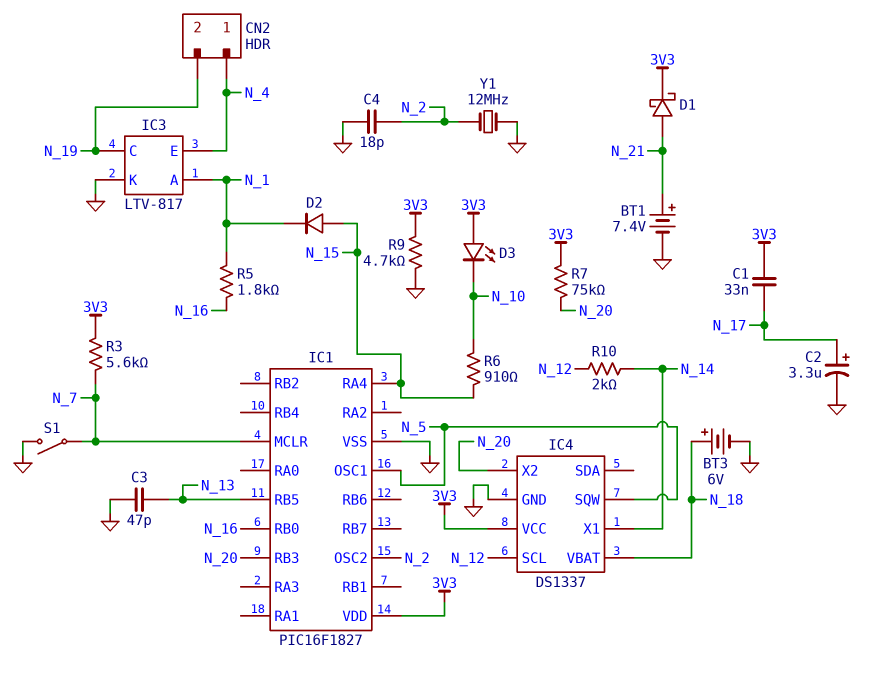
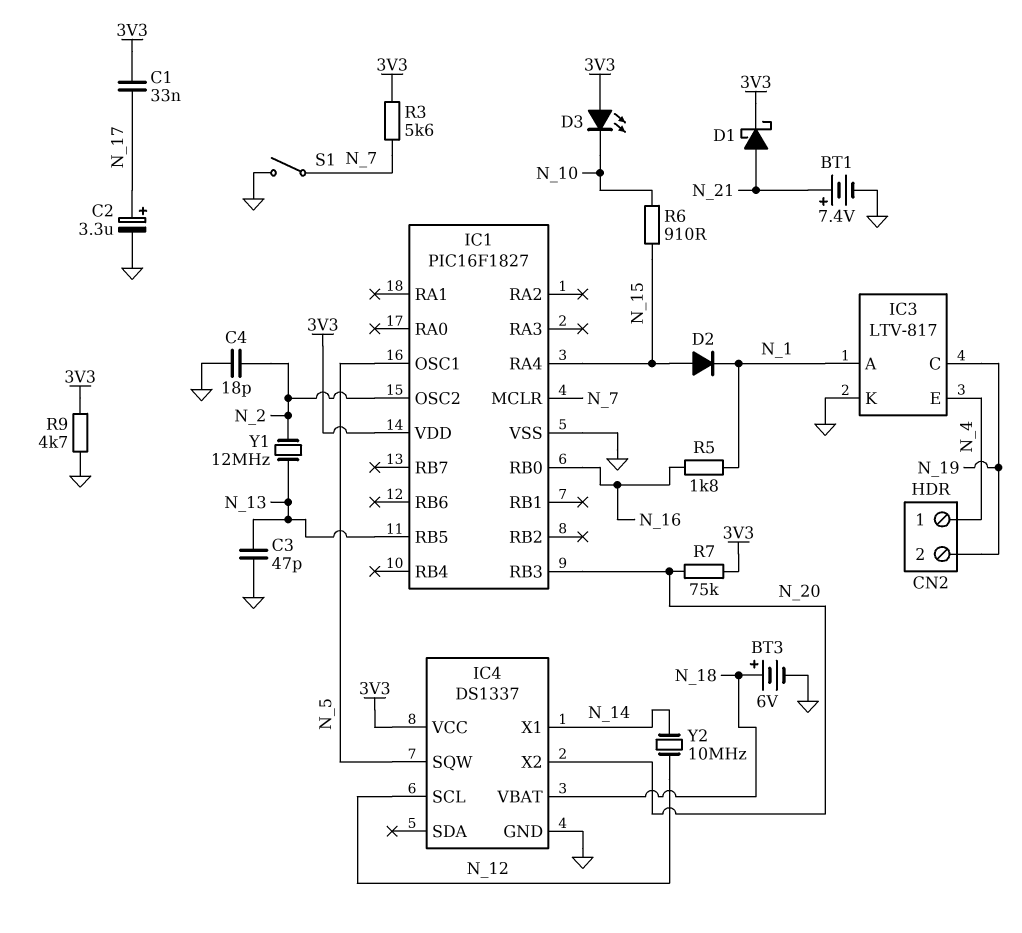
R10: 2k (N_12, N_14) -> none
Y1: 12MHz (GND, N_2) -> 12MHz (N_2, N_13)
Y2: none -> 10MHz (N_12, N_14)

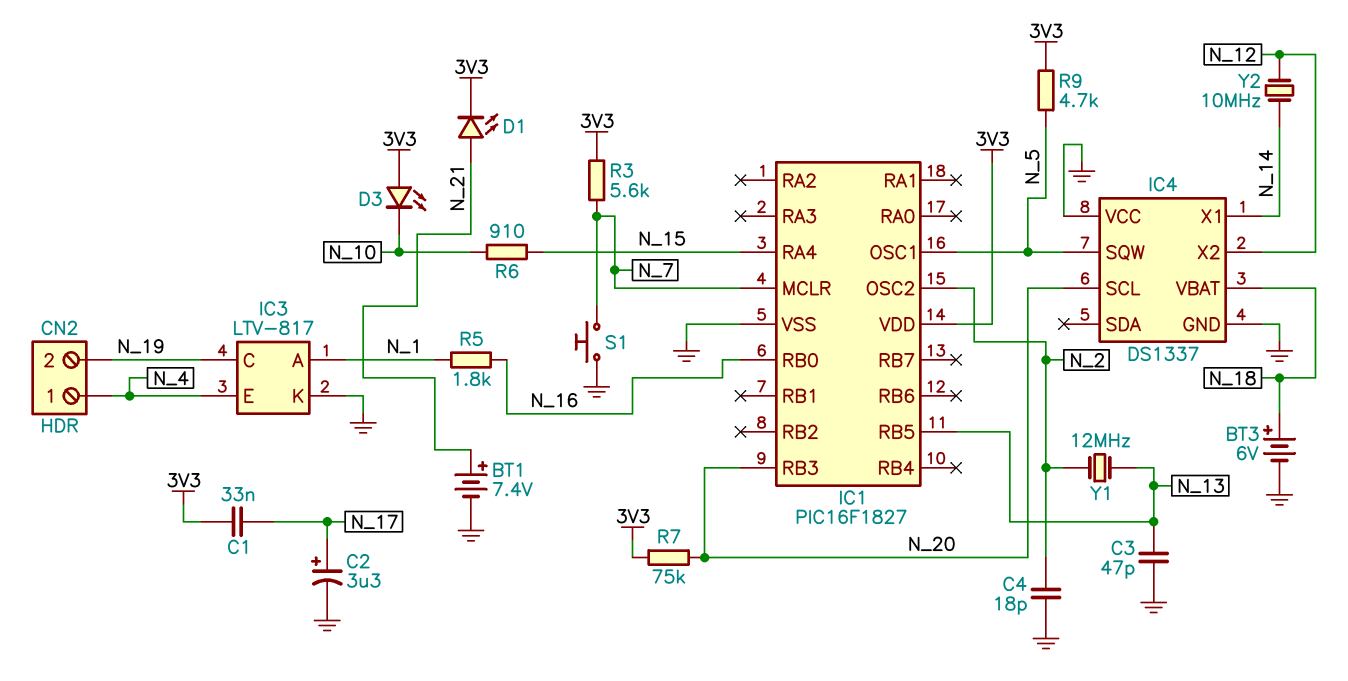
D1: schottky (A N_21, K 3V3) -> LED (A N_21, K 3V3)
D2: diode (A N_15, K N_1) -> none
IC4 pin SCL: N_12 -> N_20
IC4 pin VCC: 3V3 -> GND
IC4 pin X2: N_20 -> N_12
R9: 4.7k (3V3, GND) -> 4.7k (3V3, N_5)
S1: switch (GND, N_7) -> button (GND, N_7)

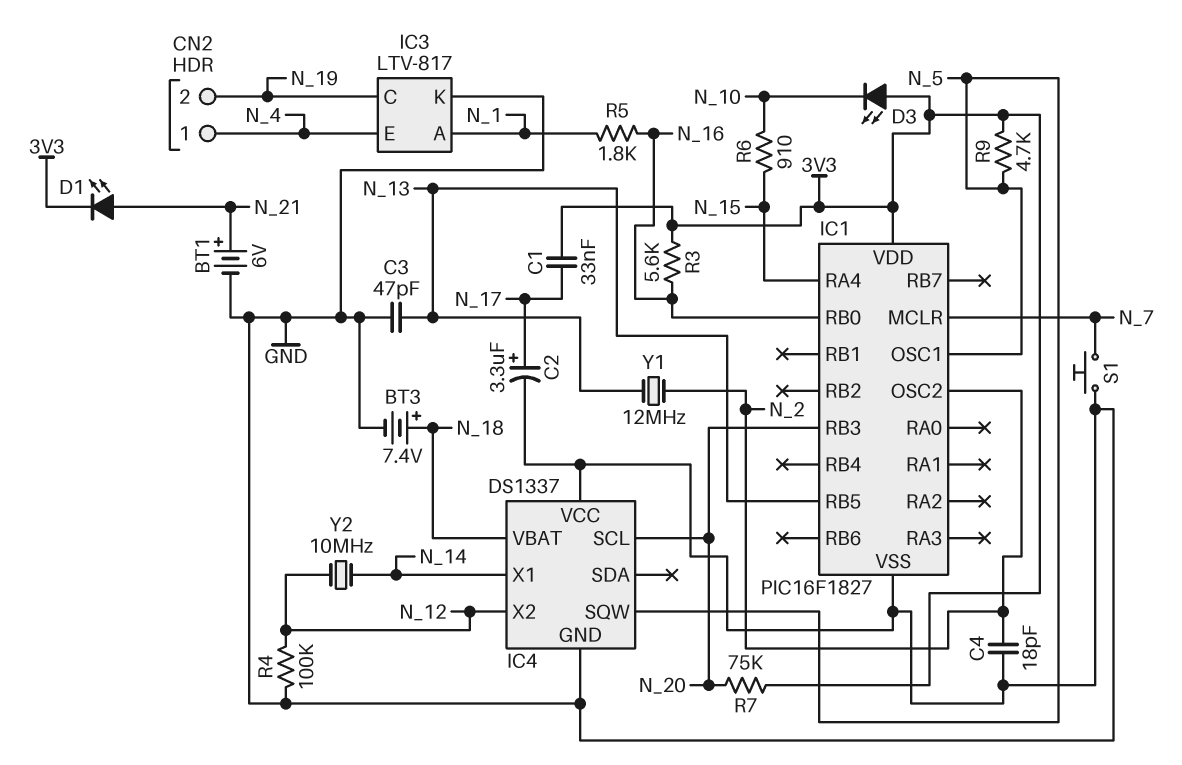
BT1: 7.4V (plus N_21, minus GND) -> 6V (plus N_21, minus GND)
BT3: 6V (plus N_18, minus GND) -> 7.4V (plus N_18, minus GND)
R3: 5.6k (3V3, N_7) -> 5.6k (3V3, N_16)
R4: none -> 100k (GND, N_12)

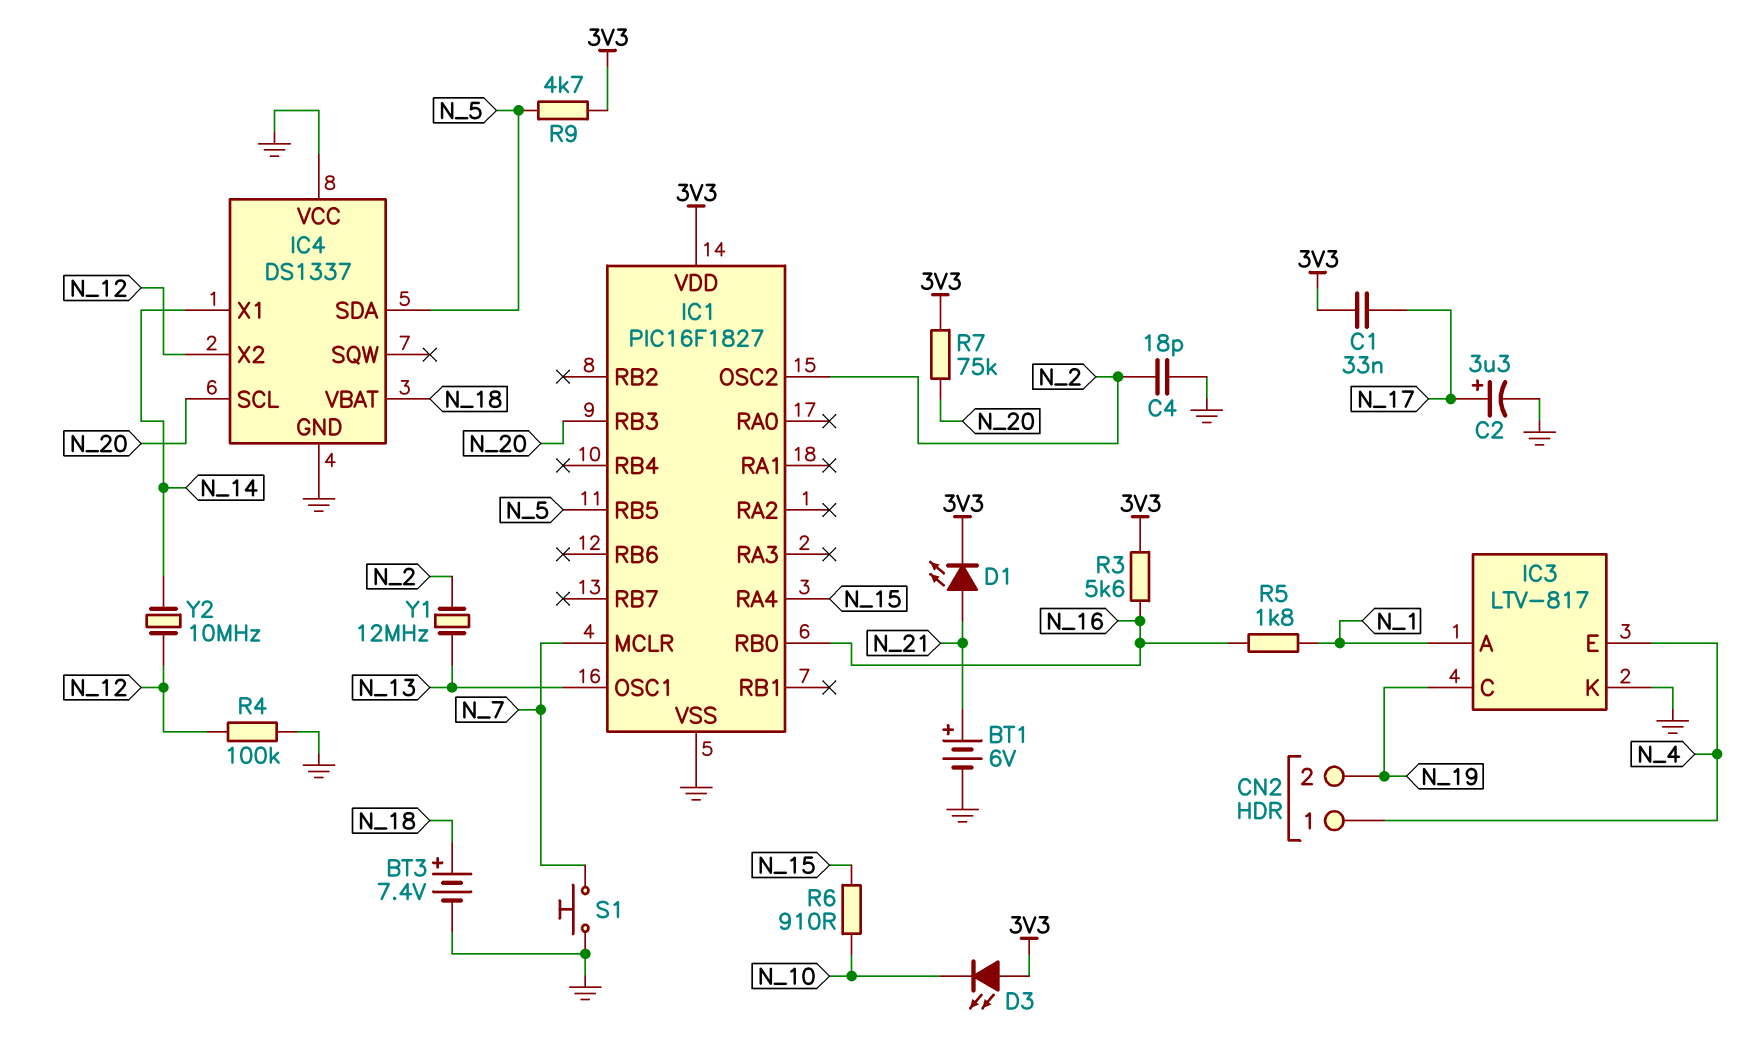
C3: 47pF (GND, N_13) -> none
IC1 pin OSC1: N_5 -> N_13
IC1 pin RB5: N_13 -> N_5
IC4 pin SDA: none -> N_5
IC4 pin SQW: N_5 -> none

